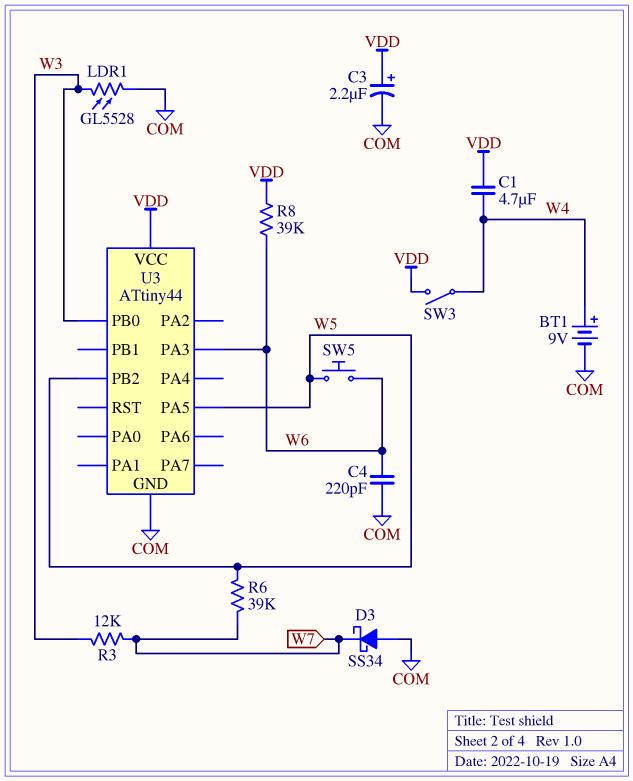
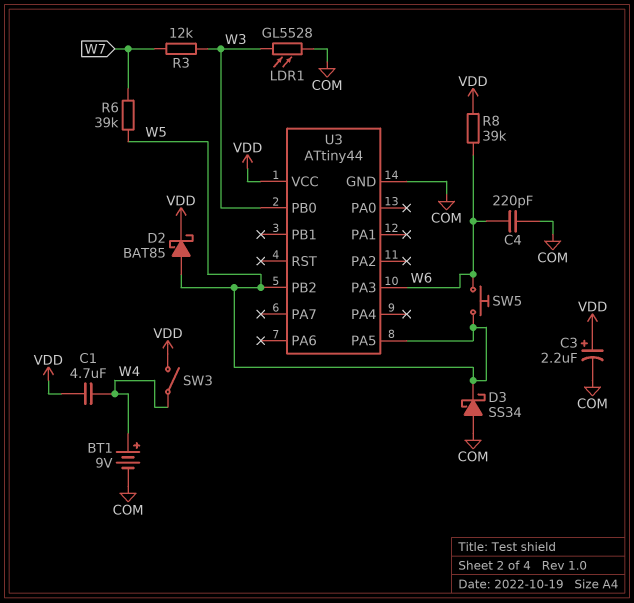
D2: none -> schottky BAT85 (A W5, K VDD)
D3: schottky SS34 (A COM, K W7) -> schottky SS34 (A COM, K W5)

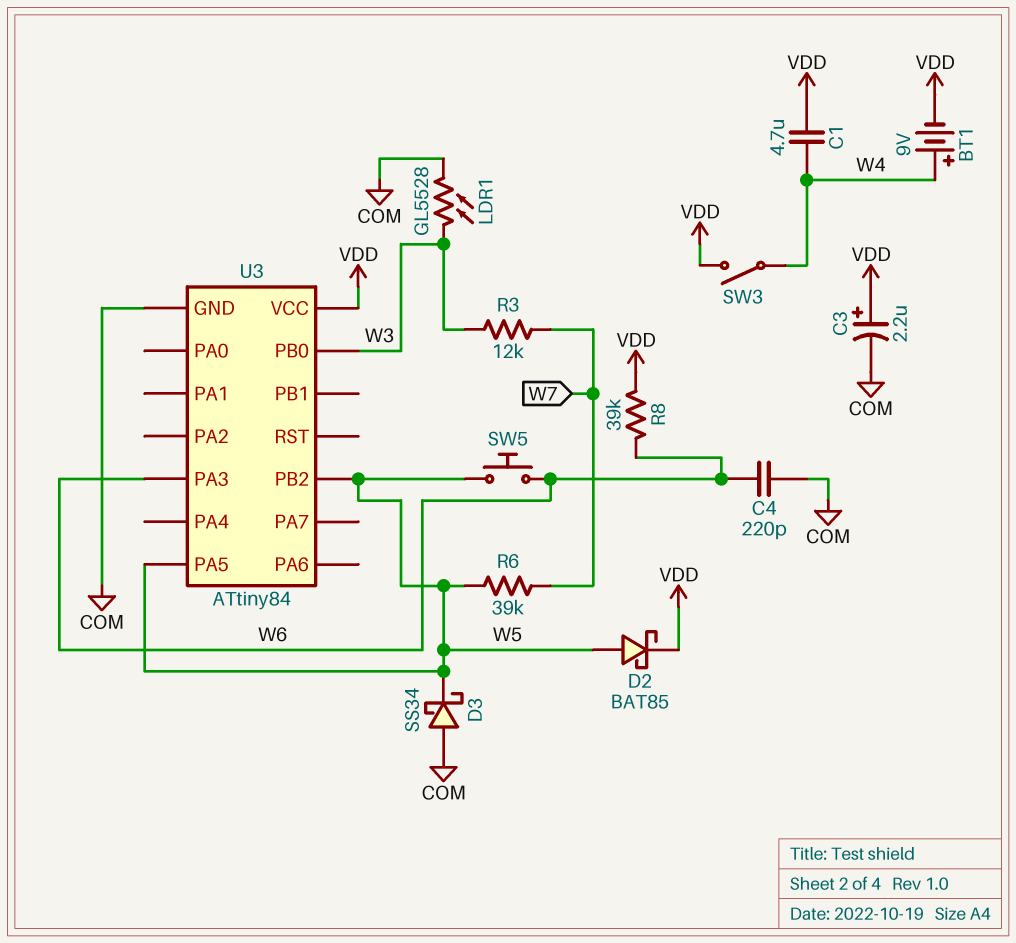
BT1: 9V (plus W4, minus COM) -> 9V (plus W4, minus VDD)
U3: ATtiny44 -> ATtiny84

